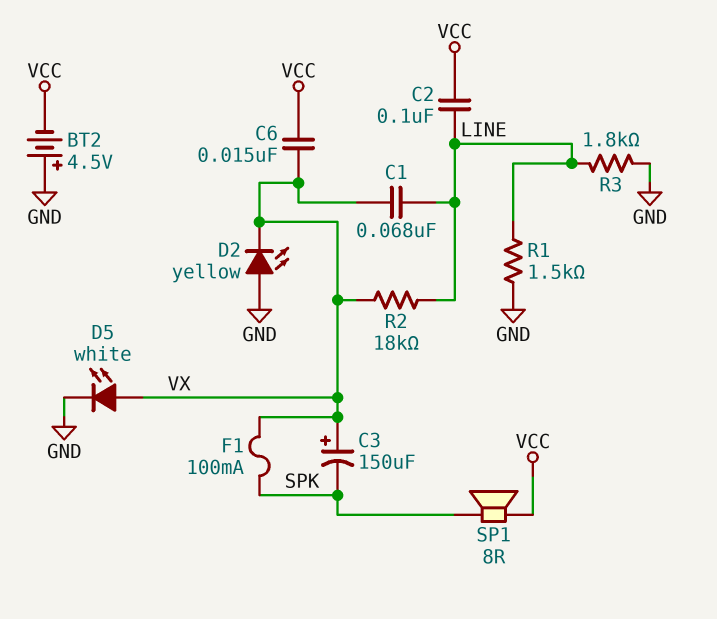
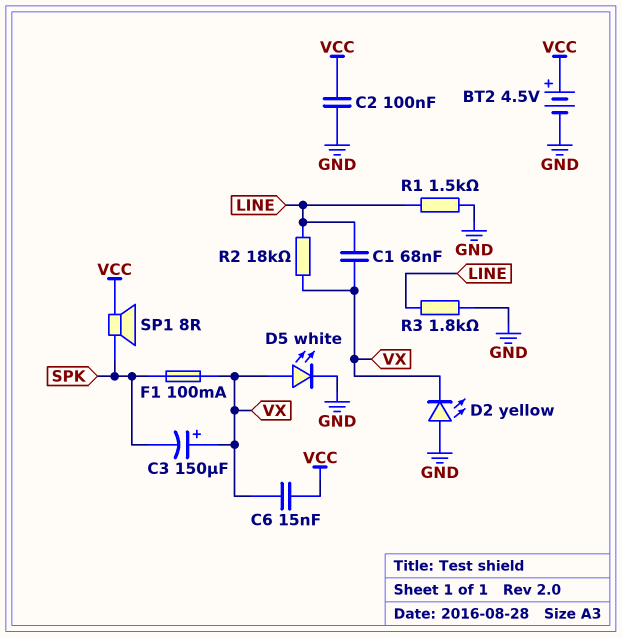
BT2: 4.5V (plus GND, minus VCC) -> 4.5V (plus VCC, minus GND)
C2: 100nF (LINE, VCC) -> 100nF (GND, VCC)

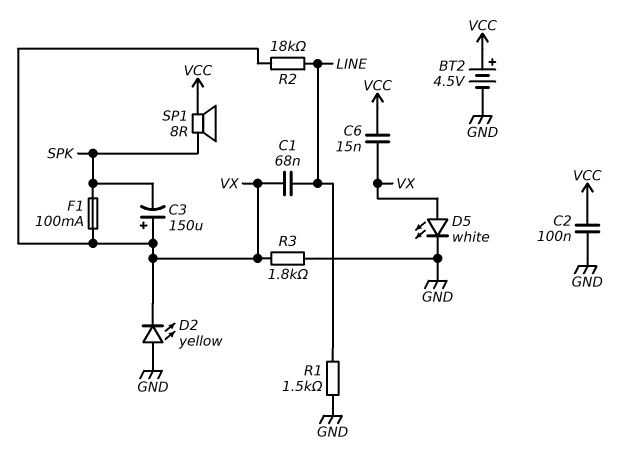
R3: 1.8k (GND, LINE) -> 1.8k (GND, VX)

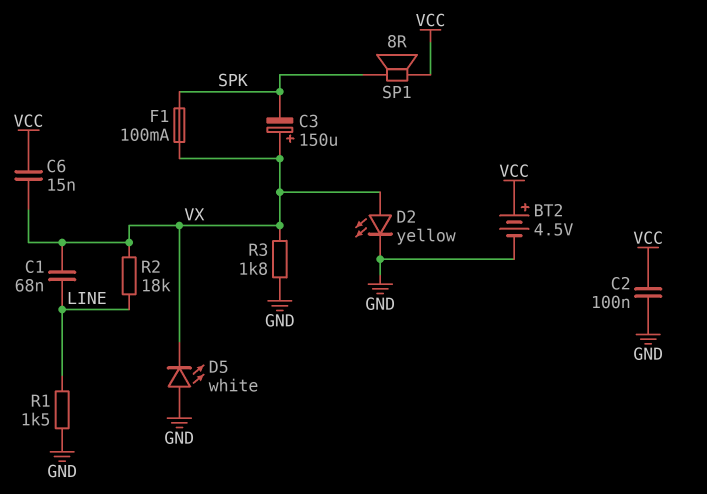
D2: LED yellow (A GND, K VX) -> LED yellow (A VX, K GND)
D5: LED white (A VX, K GND) -> LED white (A GND, K VX)

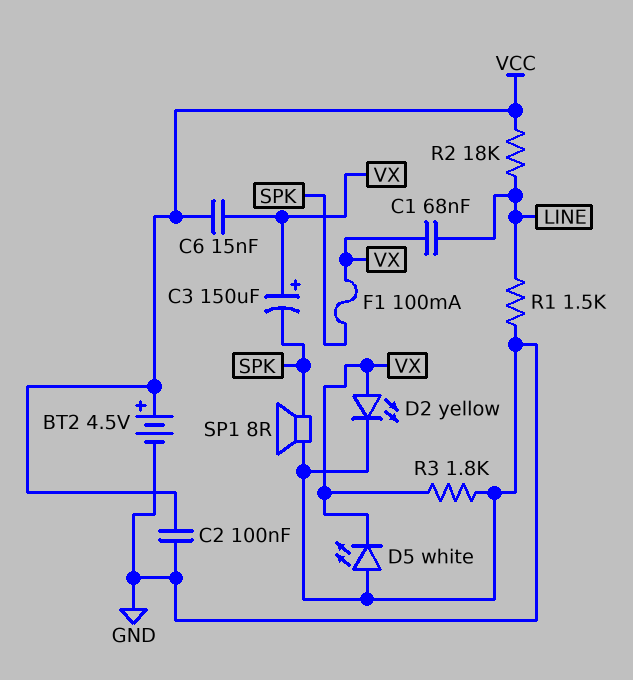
R2: 18k (LINE, VX) -> 18k (LINE, VCC)
SP1: speaker 8R (SPK, VCC) -> speaker 8R (GND, SPK)

